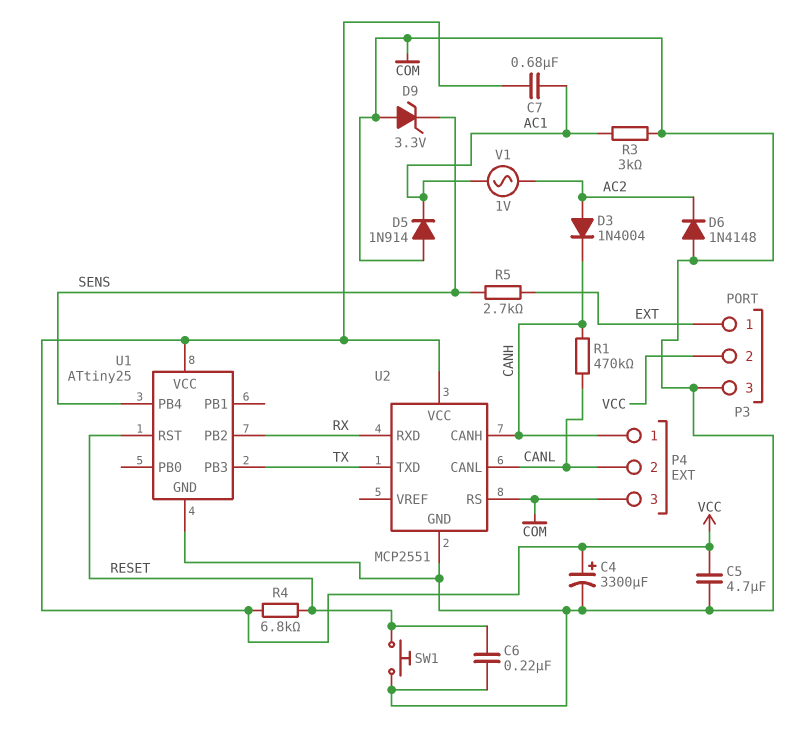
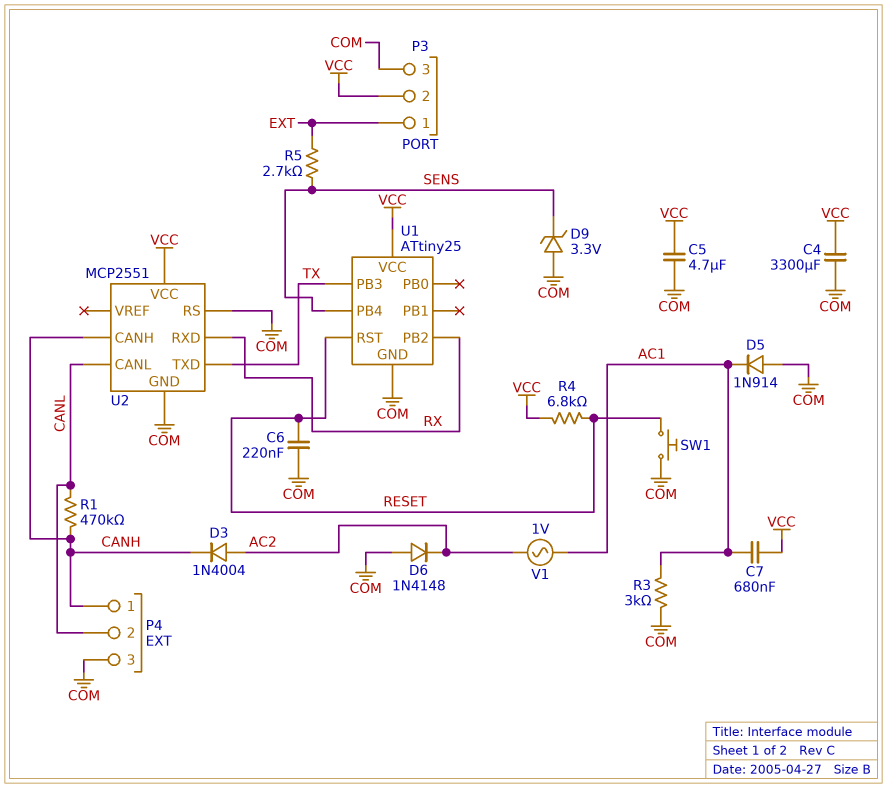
C4: 3300uF (plus VCC, minus COM) -> 3300uF (COM, VCC)

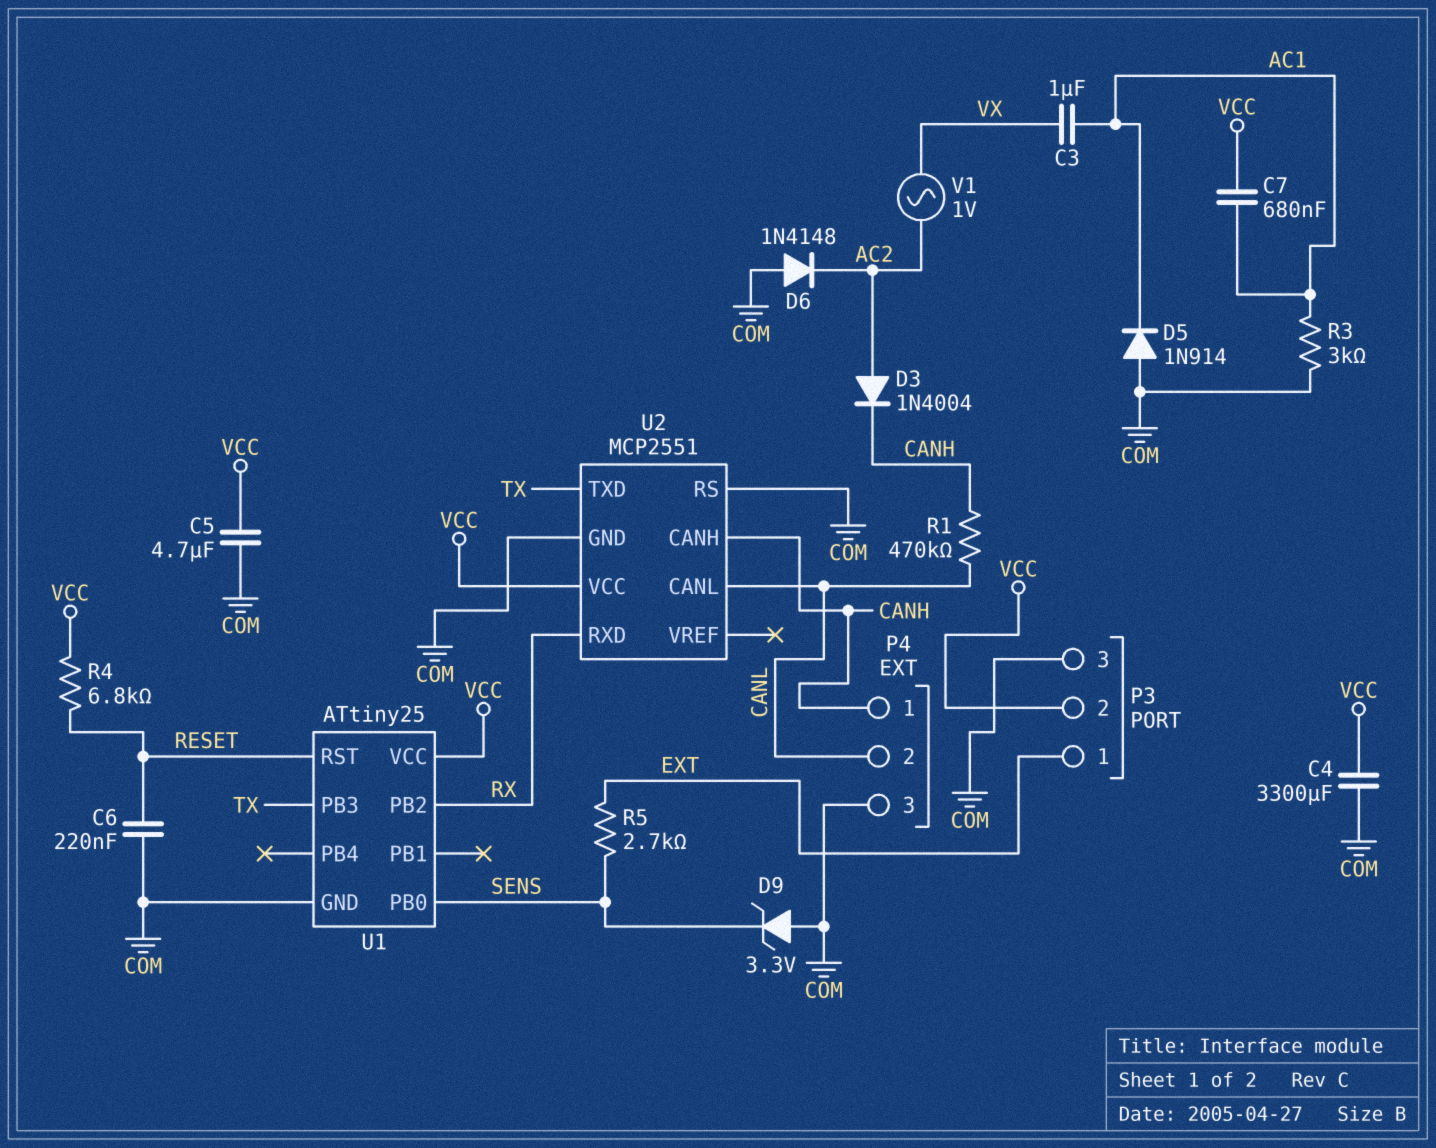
C3: none -> 1uF (AC1, VX)
SW1: button (COM, RESET) -> none
U1 pin PB0: none -> SENS
U1 pin PB4: SENS -> none
V1: AC 1V (AC1, AC2) -> AC 1V (AC2, VX)

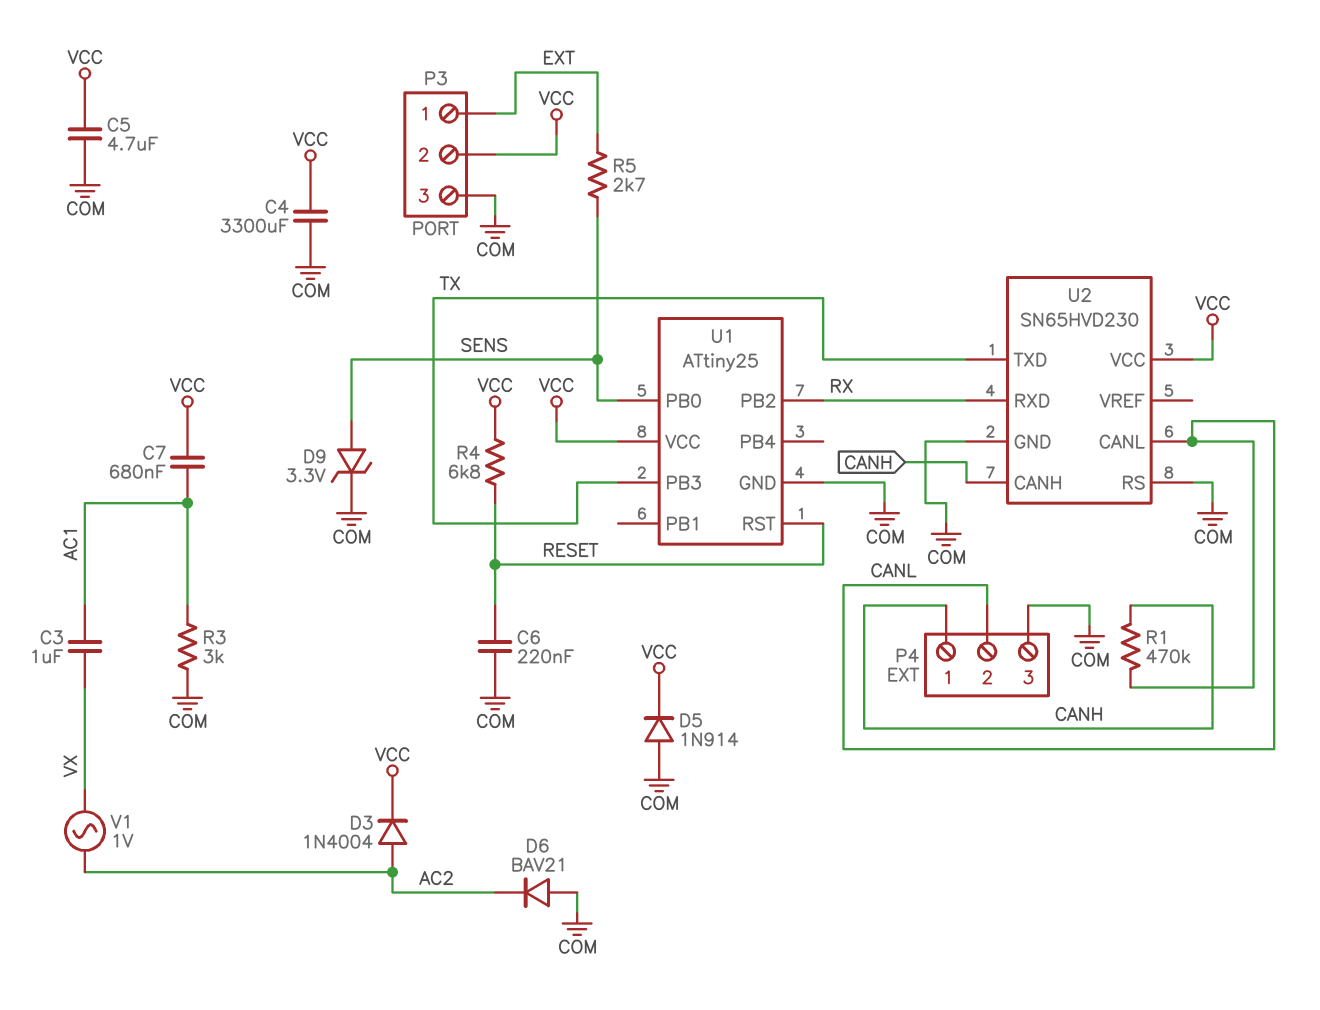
D3: diode 1N4004 (A AC2, K CANH) -> diode 1N4004 (A AC2, K VCC)
D5: diode 1N914 (A COM, K AC1) -> diode 1N914 (A COM, K VCC)
D6: diode 1N4148 (A COM, K AC2) -> diode BAV21 (A COM, K AC2)
D9: zener 3.3V (A COM, K SENS) -> zener 3.3V (A SENS, K COM)
U2: MCP2551 -> SN65HVD230

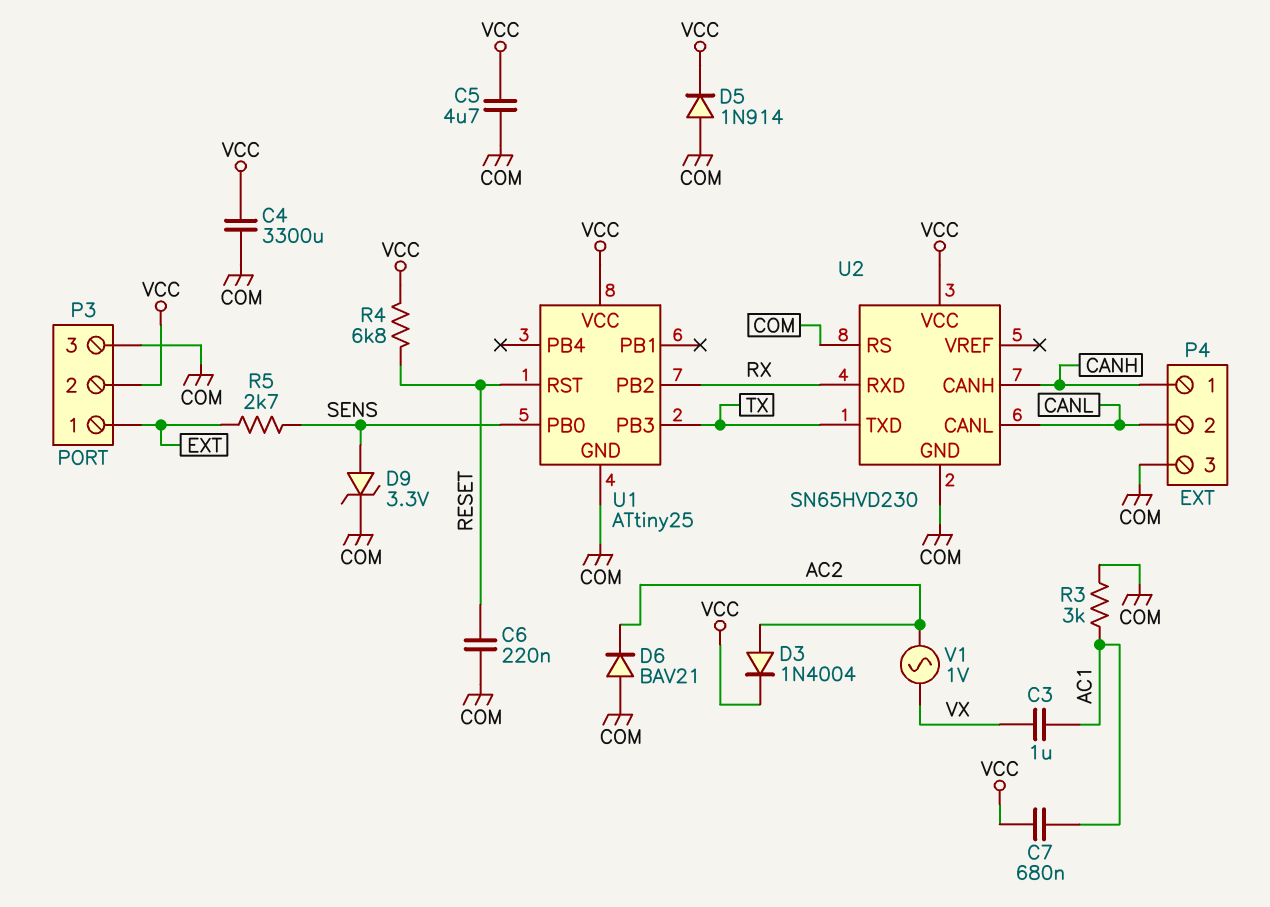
R1: 470k (CANH, CANL) -> none

